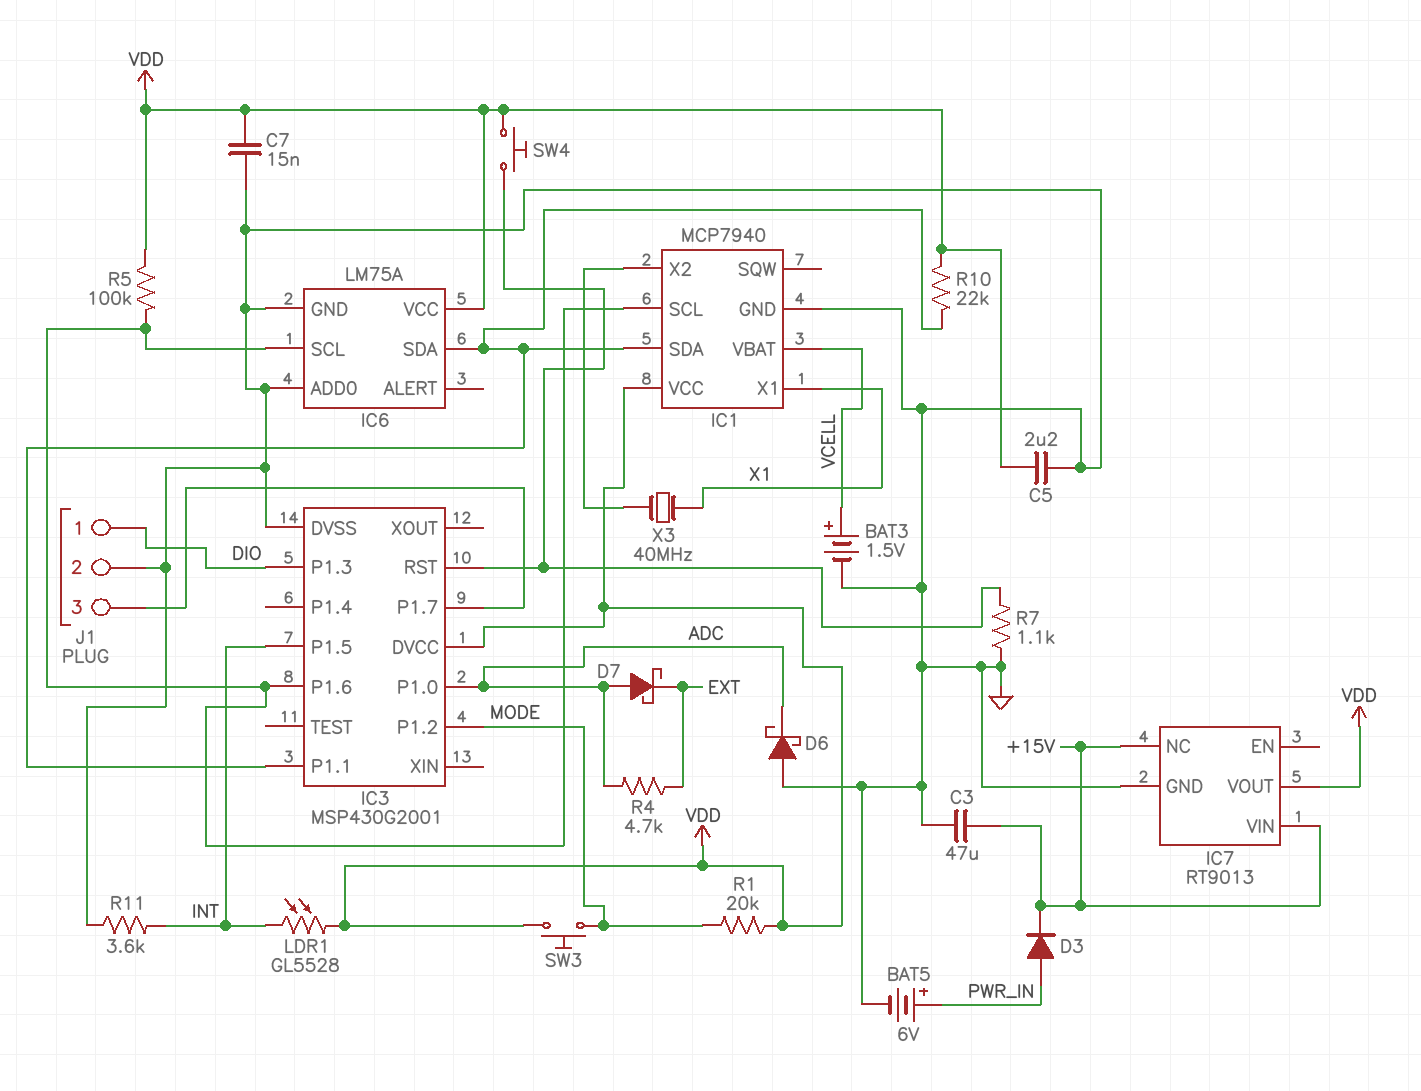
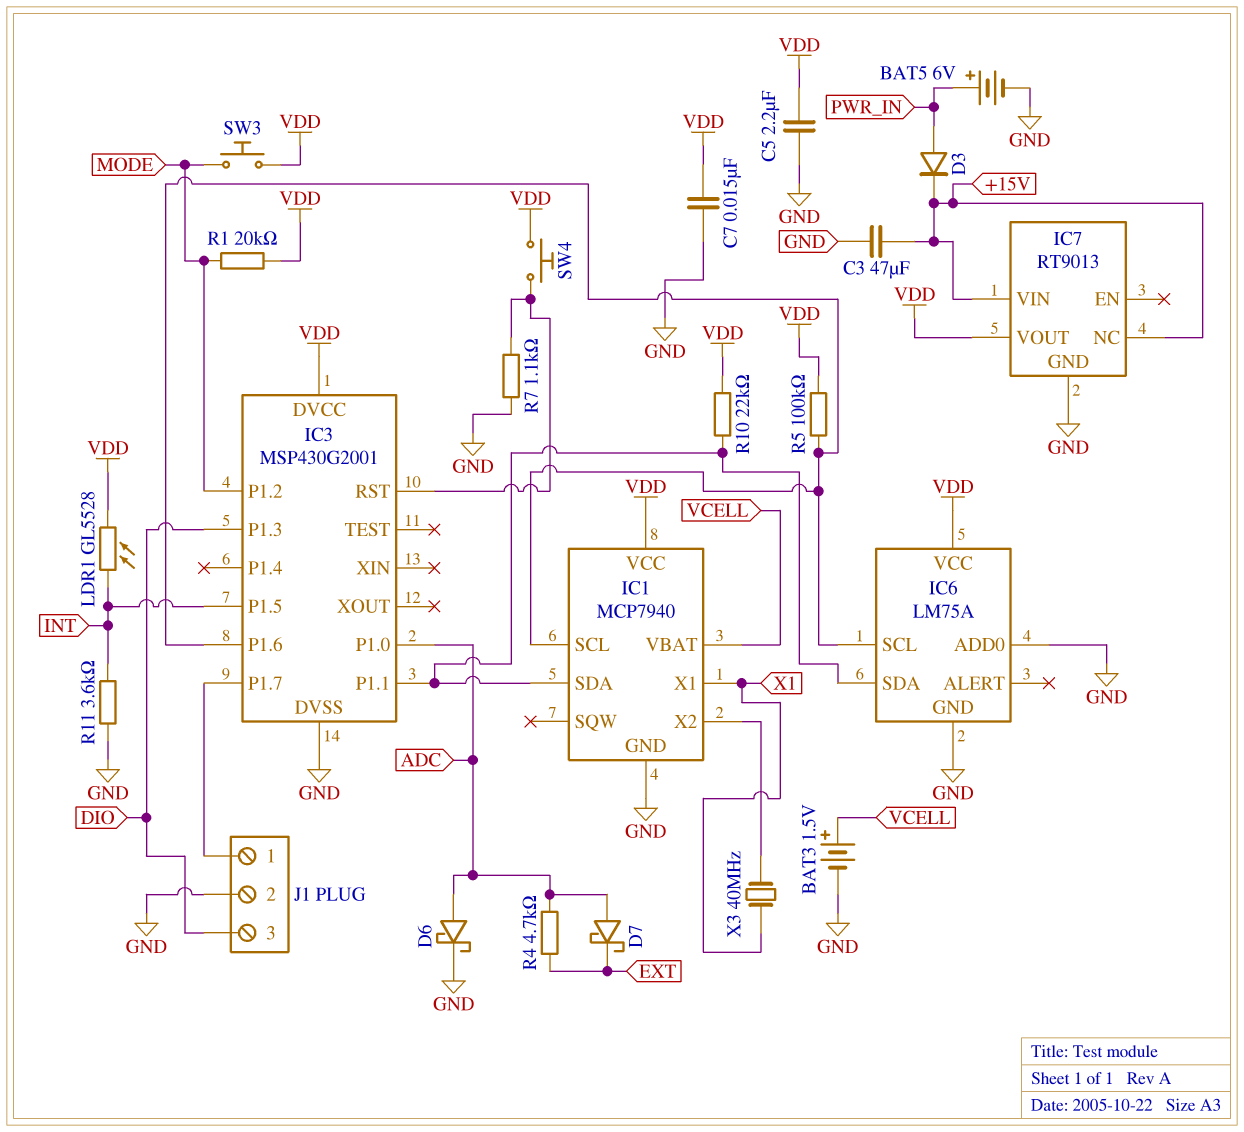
D6: schottky (A GND, K ADC) -> schottky (A ADC, K GND)
J1 pin 1: DIO -> IC3/P1.7
J1 pin 3: IC3/P1.7 -> DIO

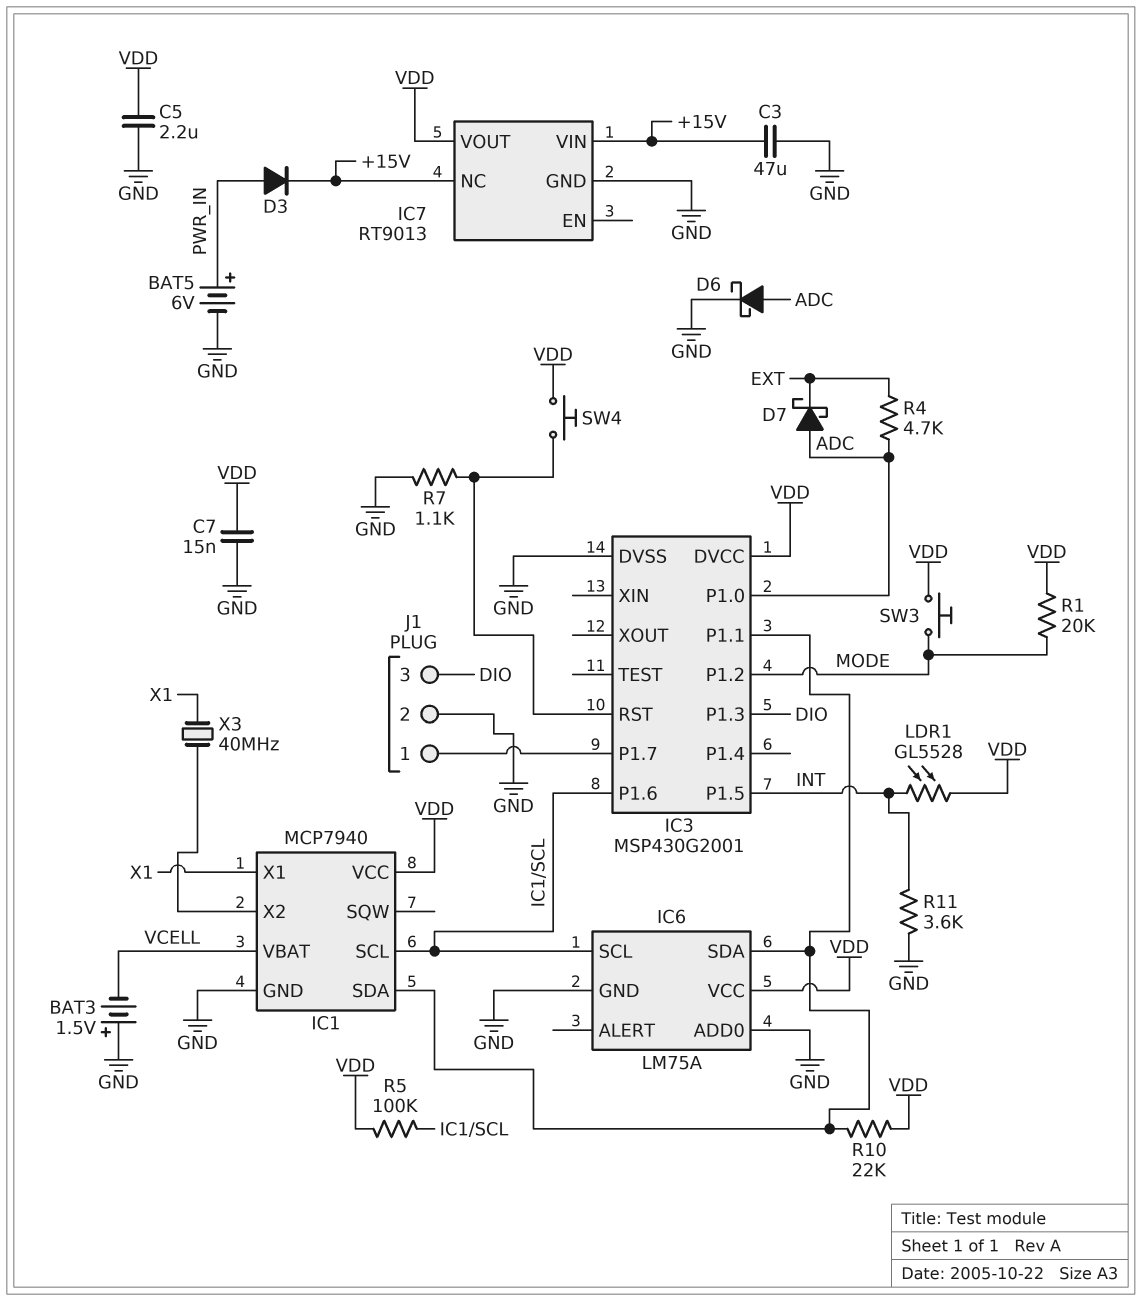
BAT3: 1.5V (plus VCELL, minus GND) -> 1.5V (plus GND, minus VCELL)

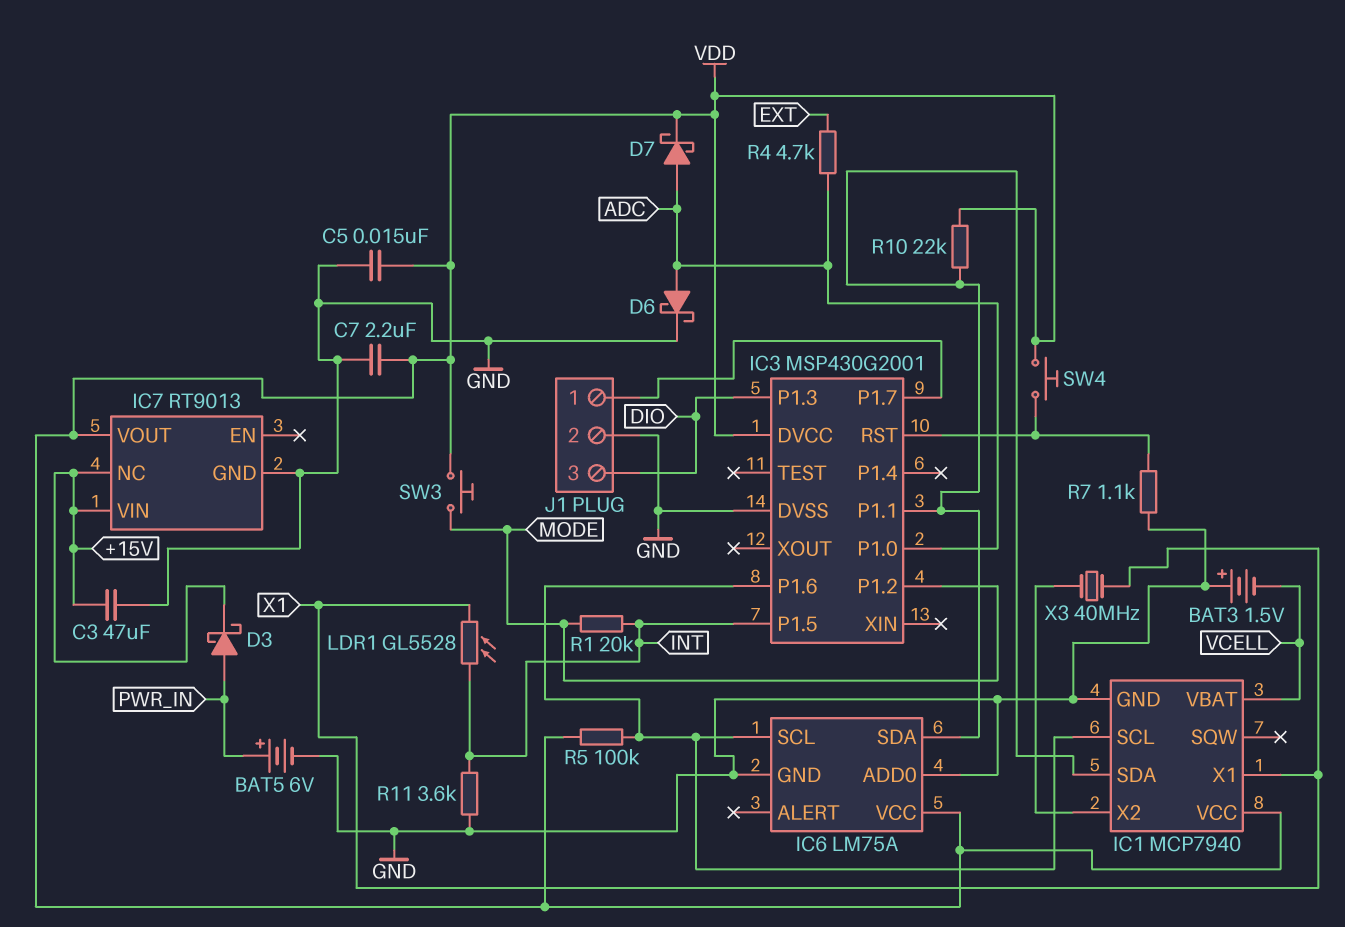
C5: 2.2uF (GND, VDD) -> 15nF (GND, VDD)
C7: 15nF (GND, VDD) -> 2.2uF (GND, VDD)
D3: diode (A PWR_IN, K +15V) -> schottky (A PWR_IN, K +15V)
D7: schottky (A ADC, K EXT) -> schottky (A ADC, K VDD)
LDR1: GL5528 (INT, VDD) -> GL5528 (INT, X1)
R1: 20k (MODE, VDD) -> 20k (INT, MODE)

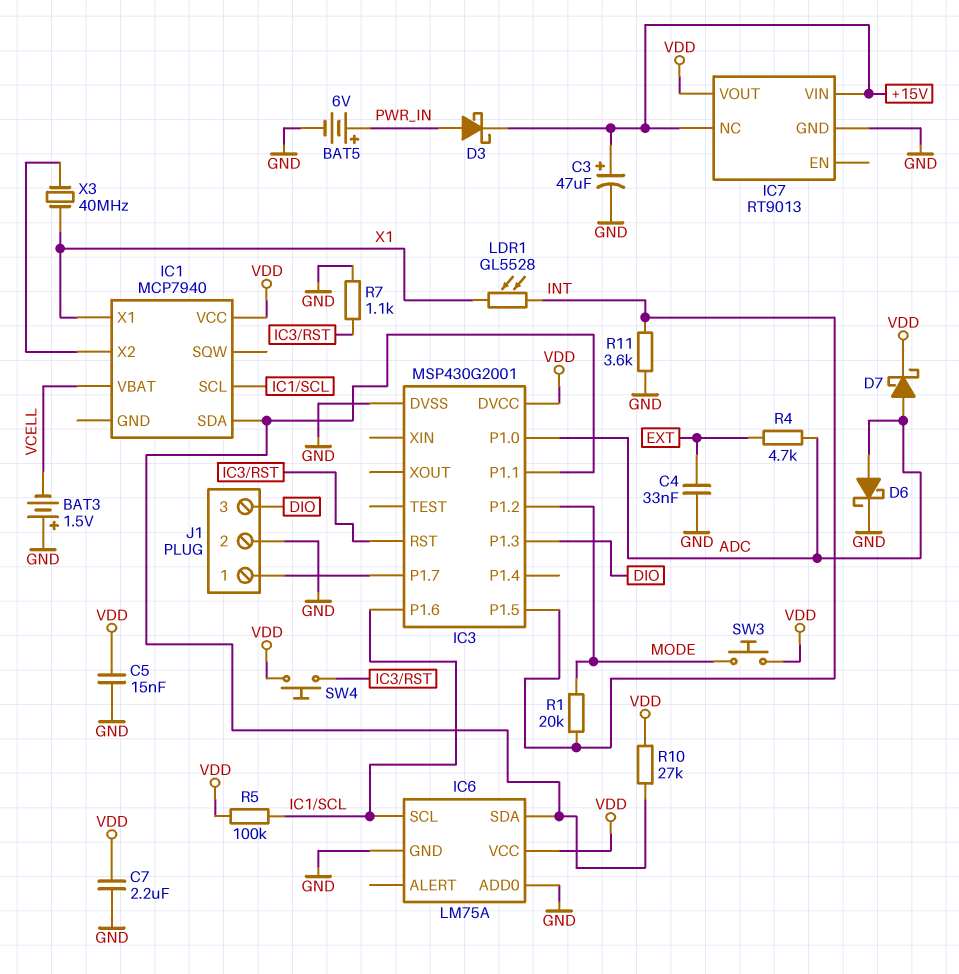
C3: 47uF (+15V, GND) -> 47uF (plus +15V, minus GND)
C4: none -> 33nF (EXT, GND)
IC1 pin GND: GND -> none
R10: 22k (IC1/SDA, VDD) -> 27k (IC1/SDA, VDD)

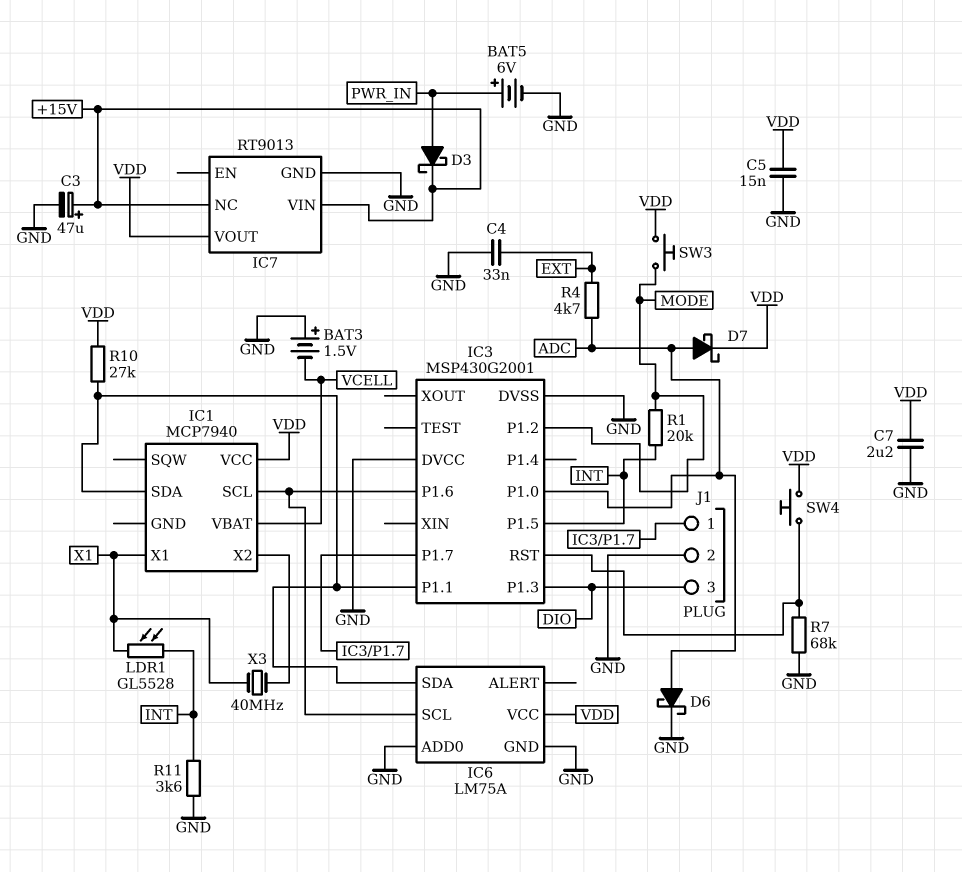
IC3 pin DVCC: VDD -> GND
R5: 100k (IC1/SCL, VDD) -> none
R7: 1.1k (GND, IC3/RST) -> 68k (GND, IC3/RST)

